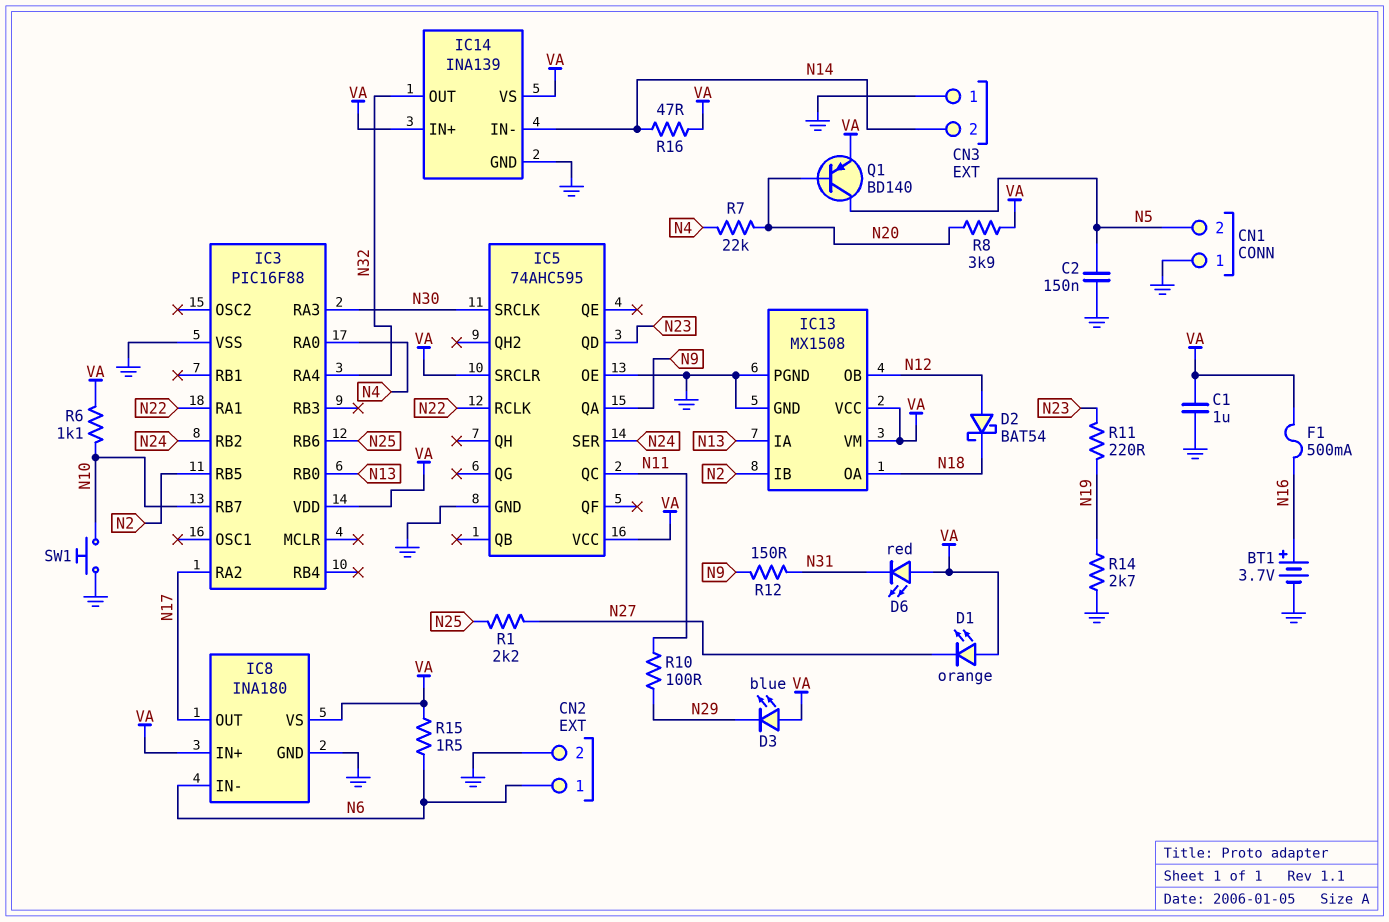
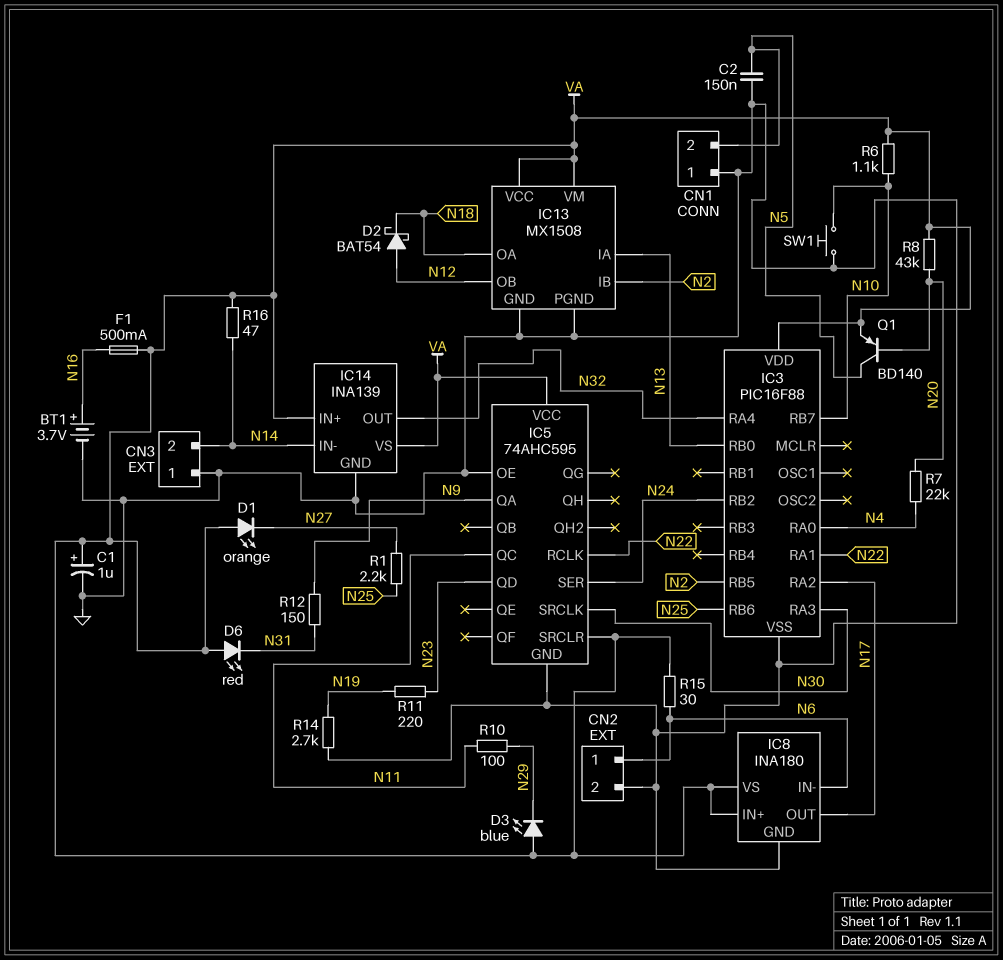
C1: 1uF (GND, VA) -> 1uF (plus VA, minus GND)
R8: 3.9k (N20, VA) -> 43k (N20, VA)
R15: 1.5 (N6, VA) -> 30 (N6, VA)

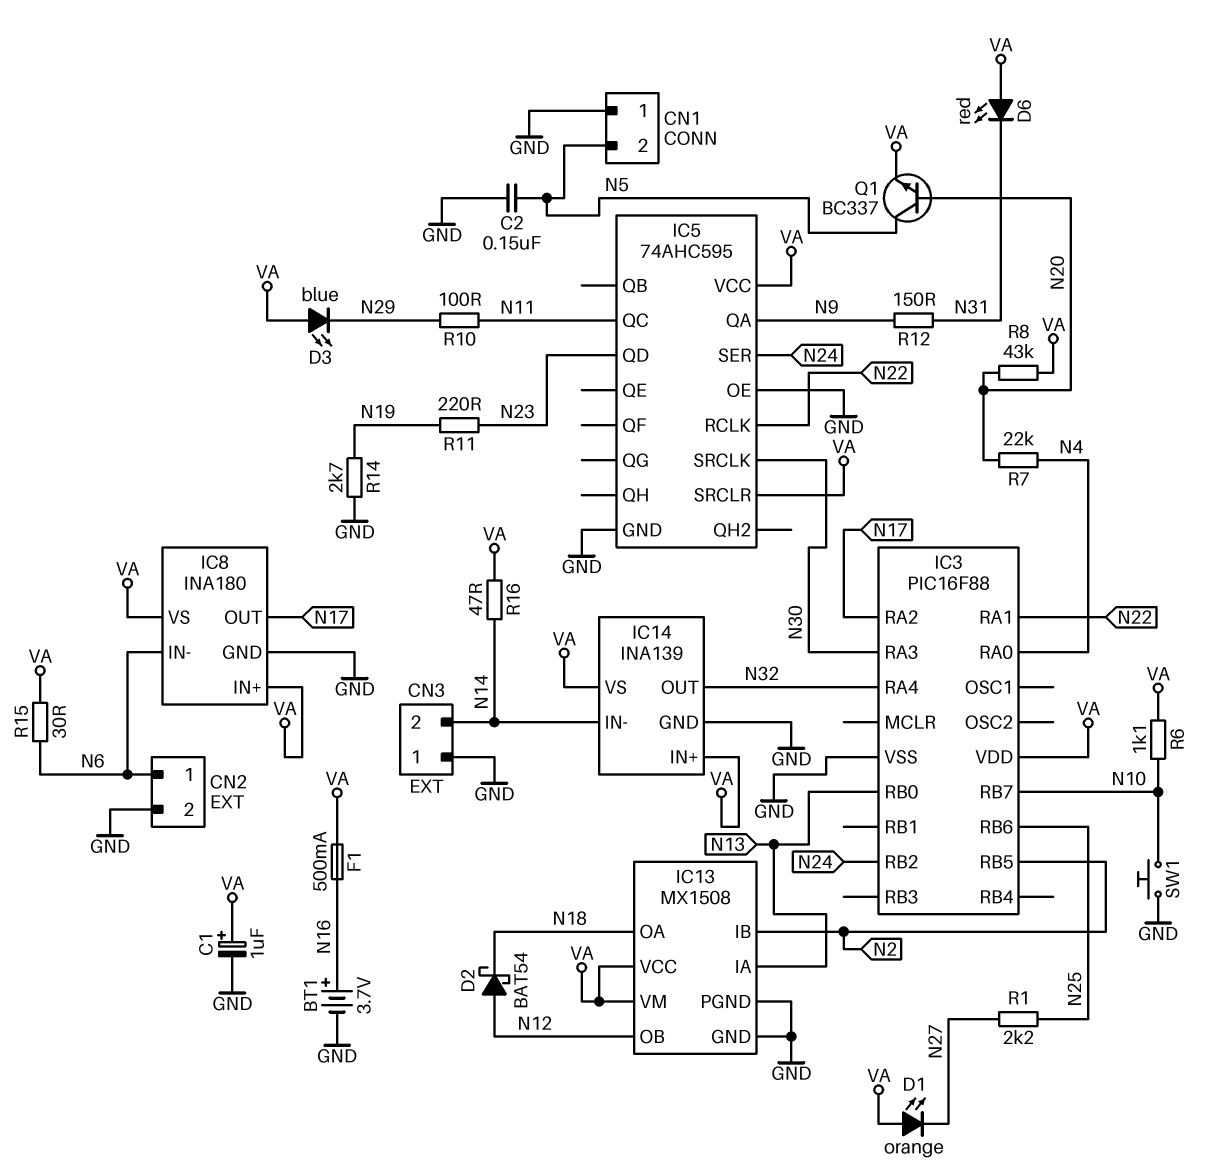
Q1: PNP BD140 (B N20, C N5, E VA) -> NPN BC337 (B N20, C N5, E VA)

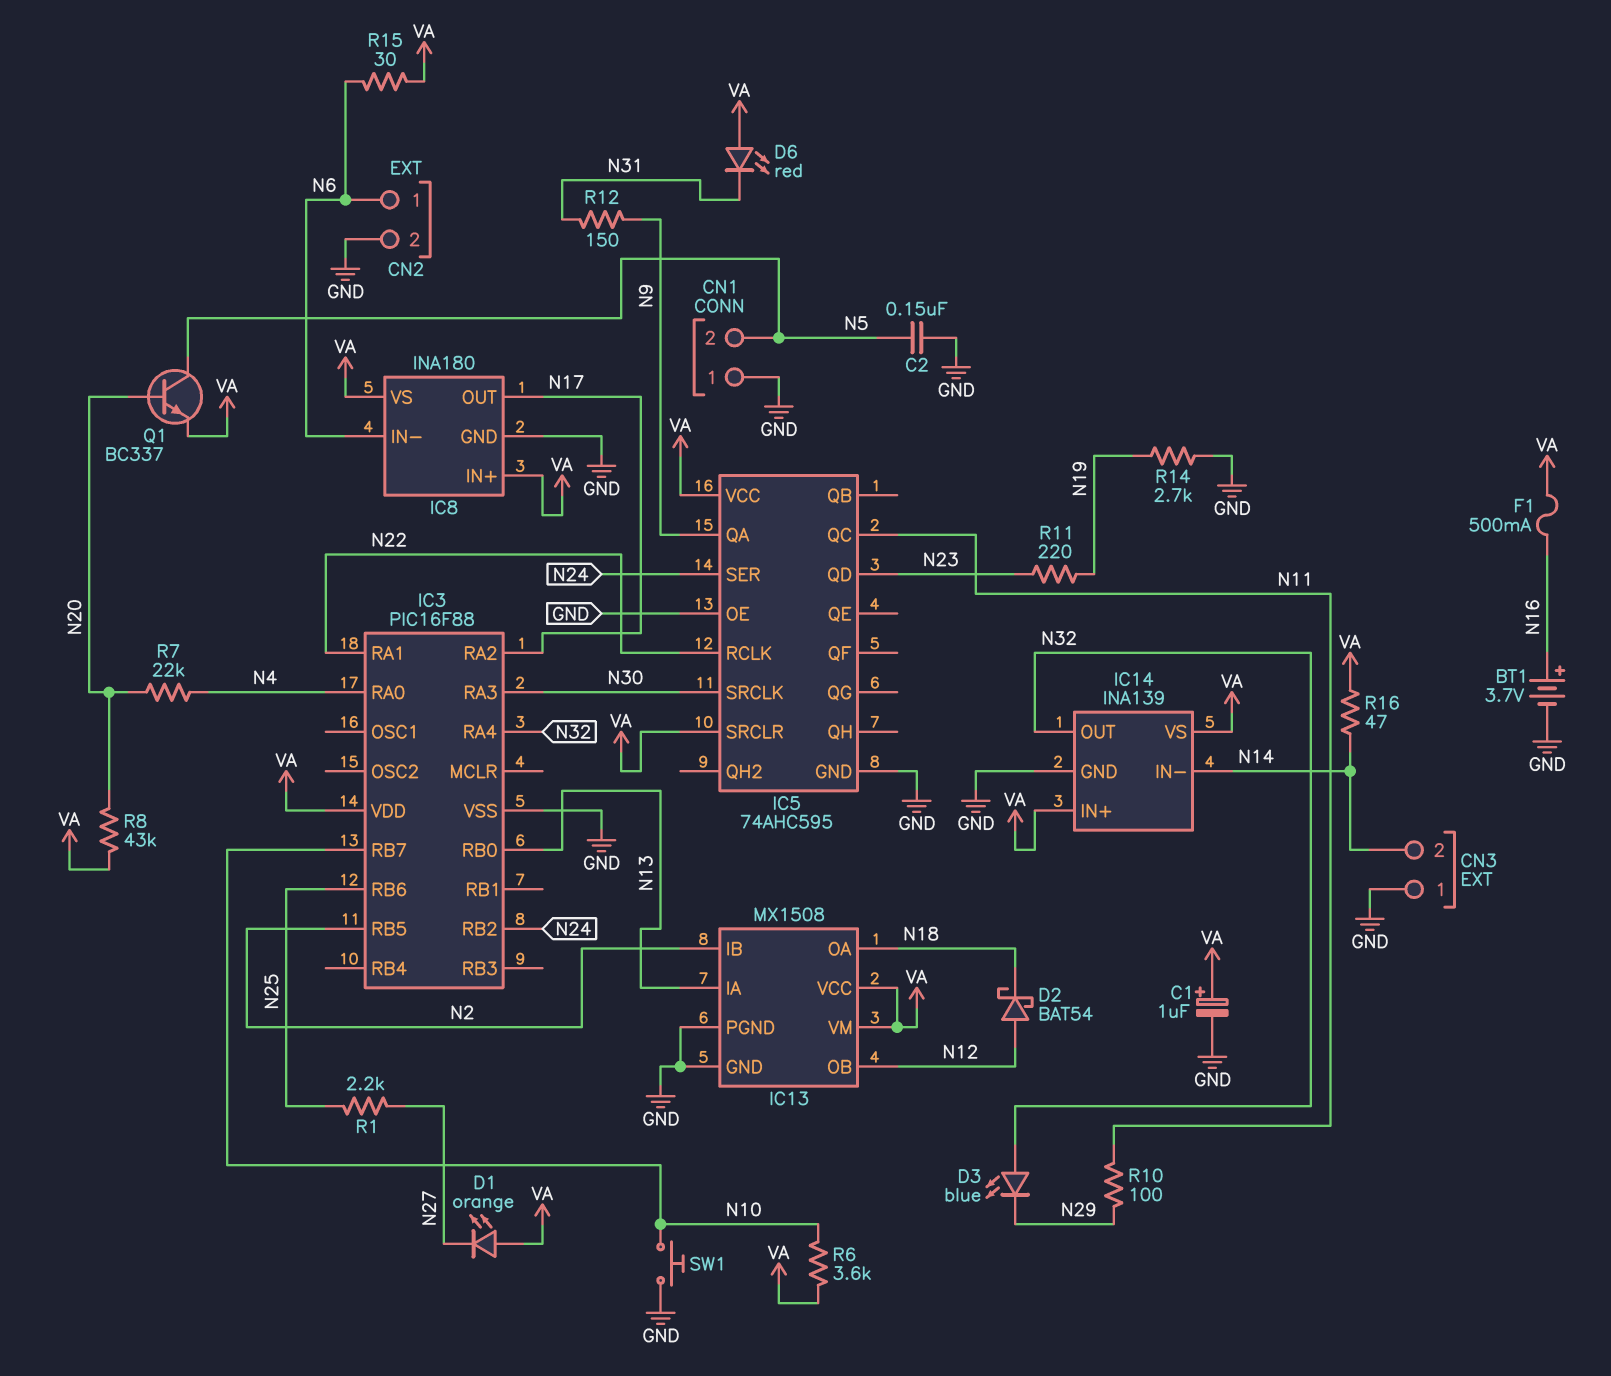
D3: LED blue (A VA, K N29) -> LED blue (A N32, K N29)
R6: 1.1k (N10, VA) -> 3.6k (N10, VA)

